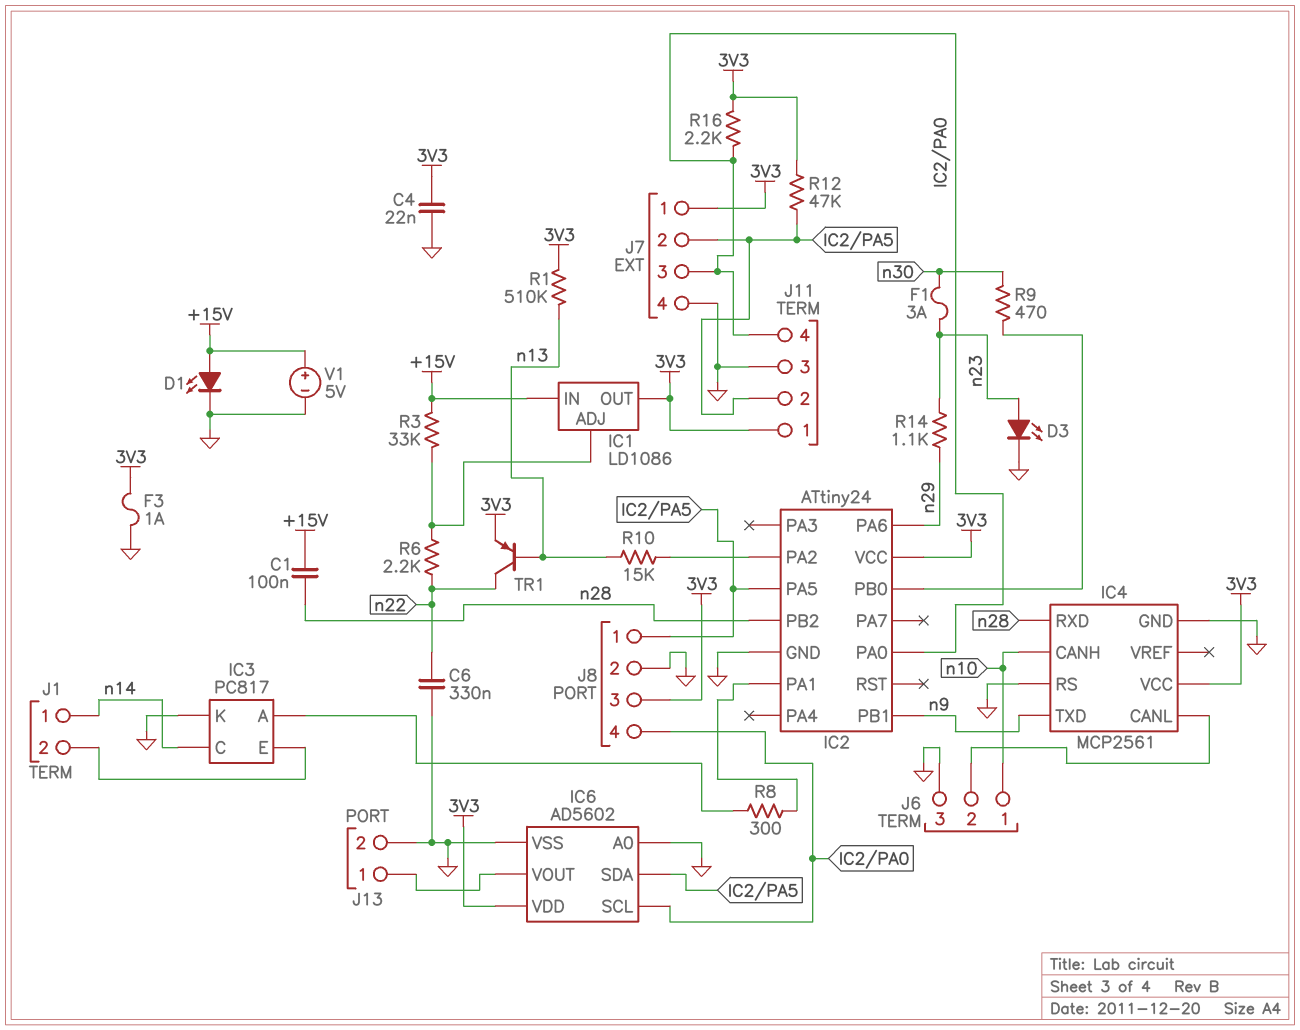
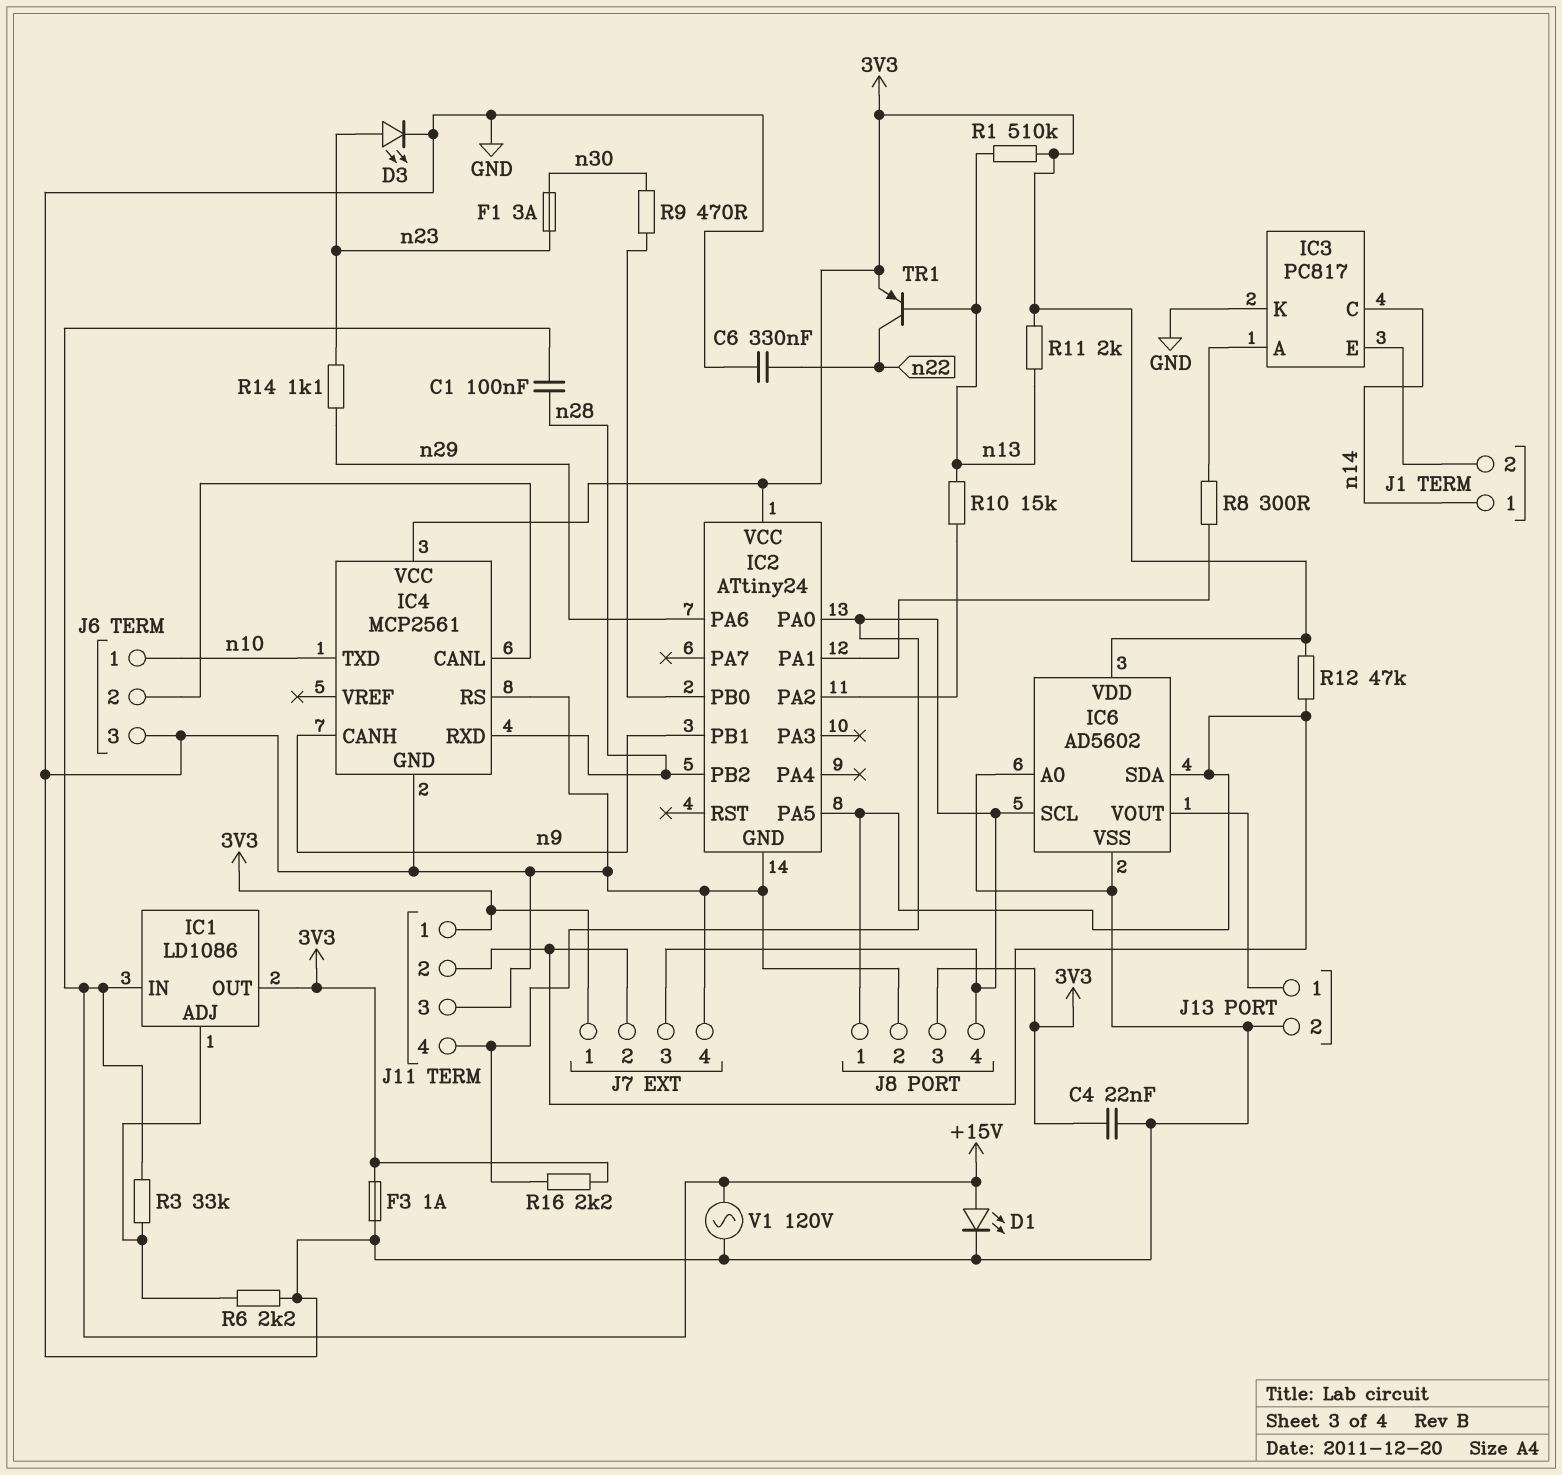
IC4 pin CANH: n10 -> n9
IC4 pin TXD: n9 -> n10
R6: 2.2k (IC1/ADJ, n22) -> 2.2k (GND, IC1/ADJ)
R11: none -> 2k (3V3, n13)
V1: 5V (plus +15V, minus GND) -> AC 120V (+15V, GND)

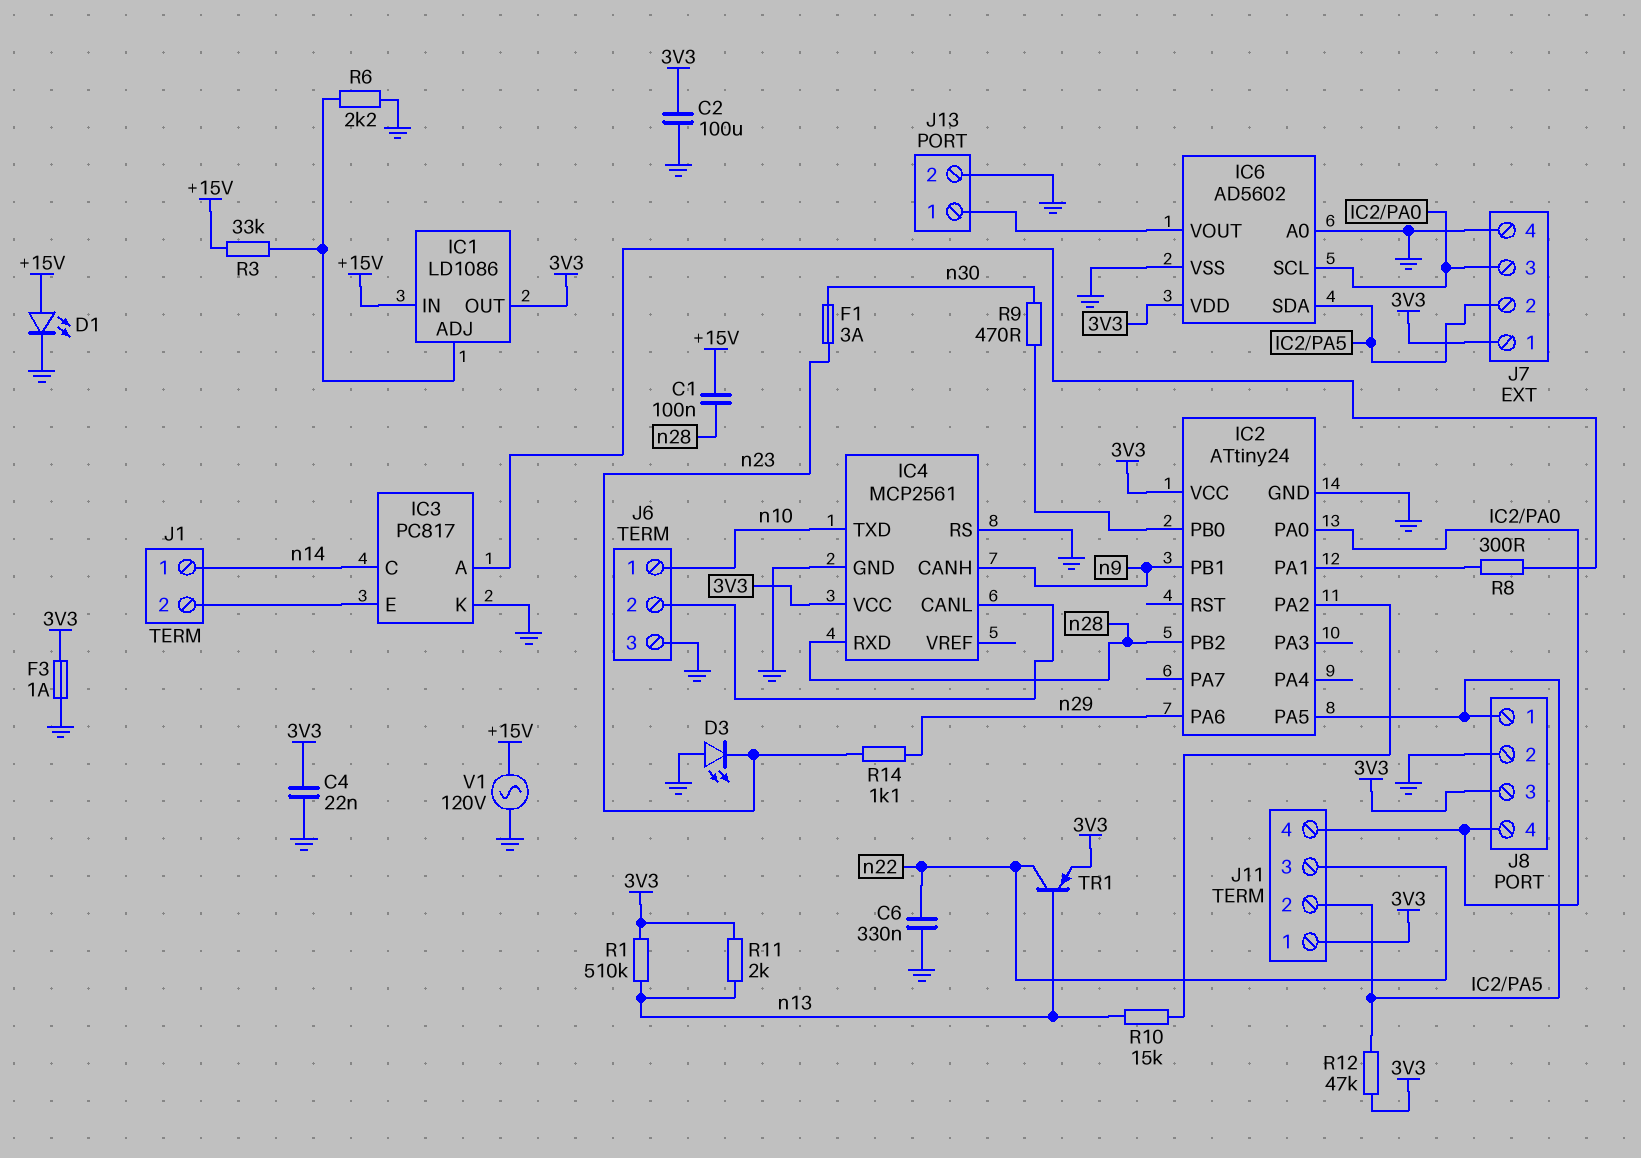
C2: none -> 100uF (3V3, GND)
D3: LED (A n23, K GND) -> LED (A GND, K n23)
J11 pin 3: GND -> n22
R16: 2.2k (3V3, IC2/PA0) -> none

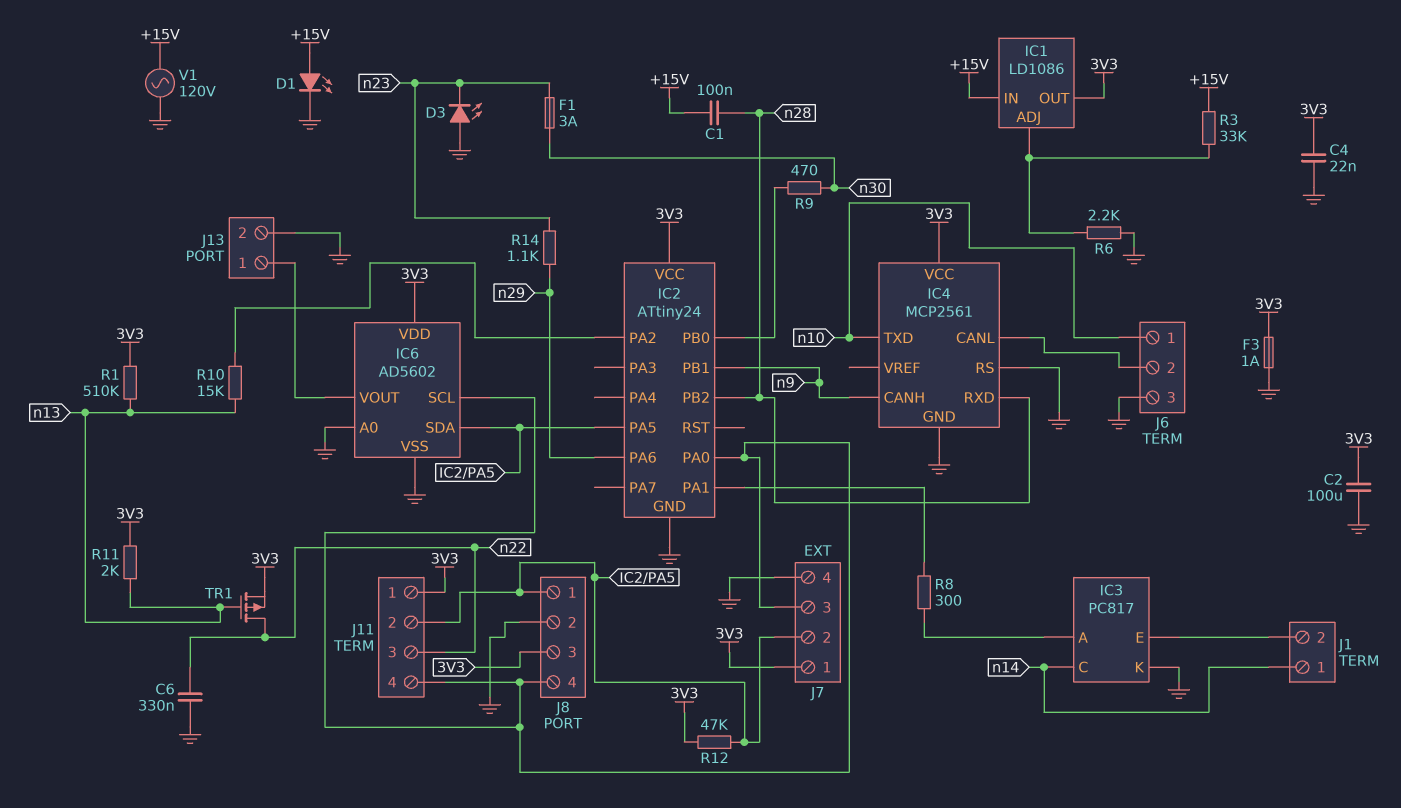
TR1: PNP (B n13, C n22, E 3V3) -> PMOS (G n13, D n22, S 3V3)

